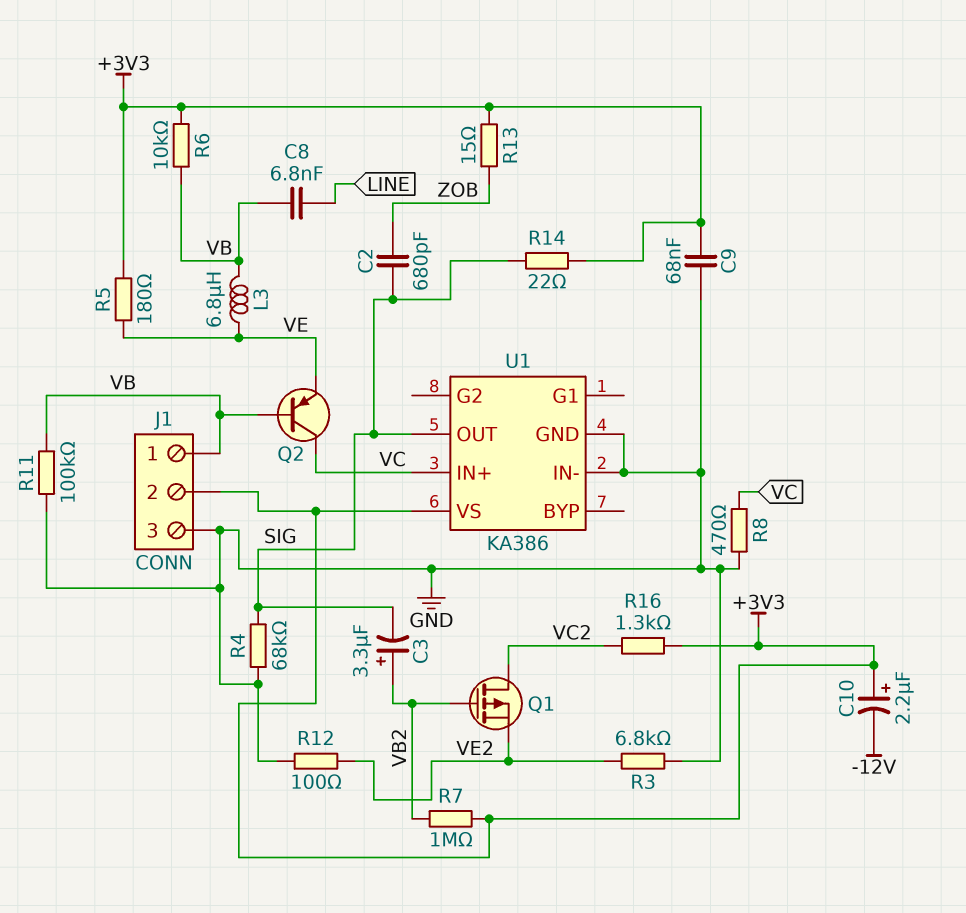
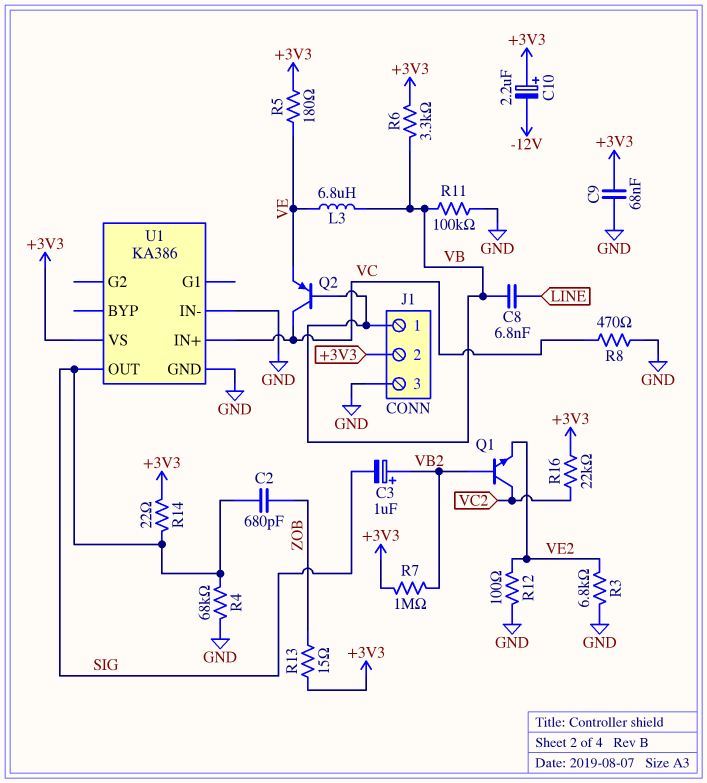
C3: 3.3uF (plus VB2, minus SIG) -> 1uF (plus VB2, minus SIG)
Q1: PMOS (G VB2, D VC2, S VE2) -> NPN (B VB2, C VC2, E VE2)
R6: 10k (+3V3, VB) -> 3.3k (+3V3, VB)
R16: 1.3k (+3V3, VC2) -> 22k (+3V3, VC2)

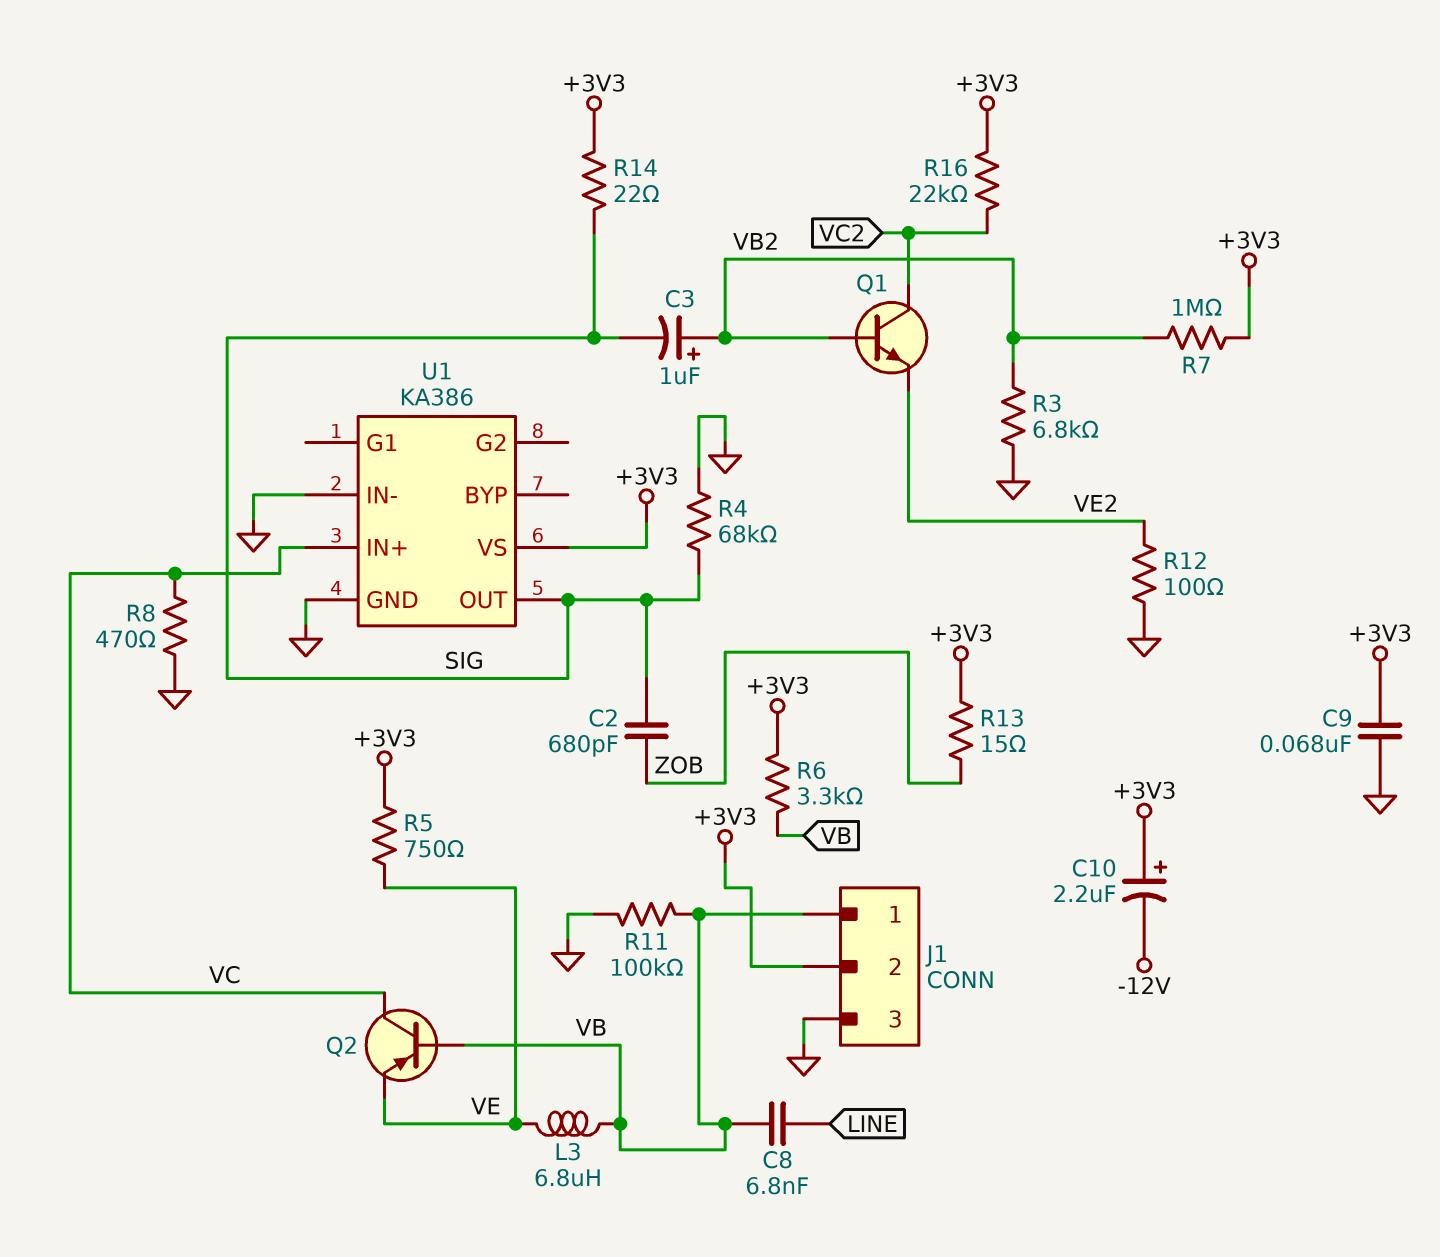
R3: 6.8k (GND, VE2) -> 6.8k (GND, VB2)
R5: 180 (+3V3, VE) -> 750 (+3V3, VE)

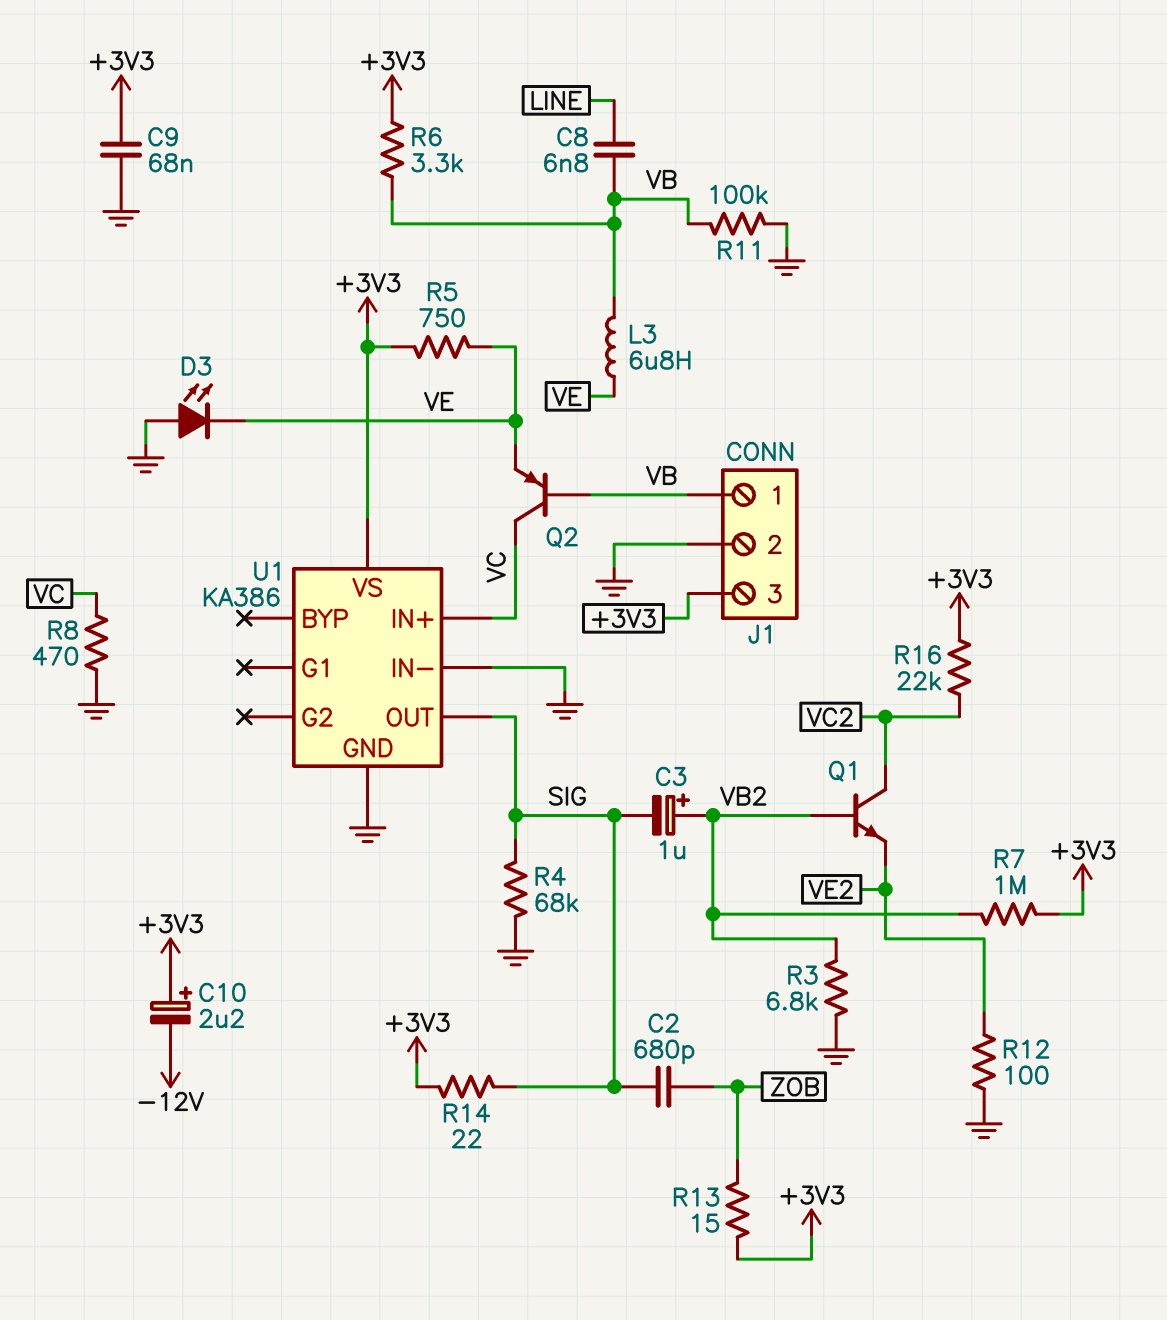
D3: none -> LED (A GND, K VE)
J1 pin 2: +3V3 -> GND
J1 pin 3: GND -> +3V3

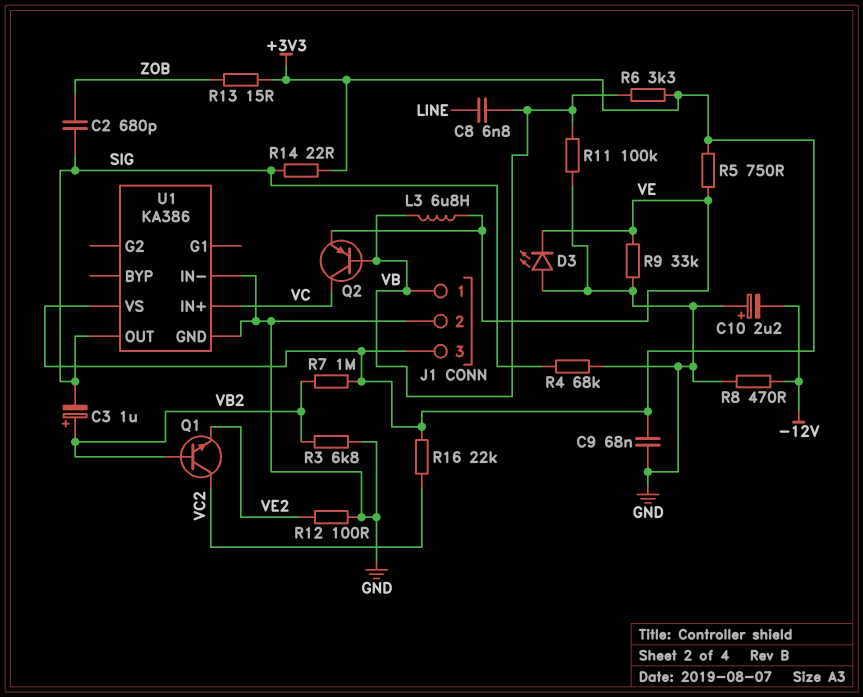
C10: 2.2uF (plus +3V3, minus -12V) -> 2.2uF (plus GND, minus -12V)
R8: 470 (GND, VC) -> 470 (-12V, GND)
R9: none -> 33k (GND, VE)

